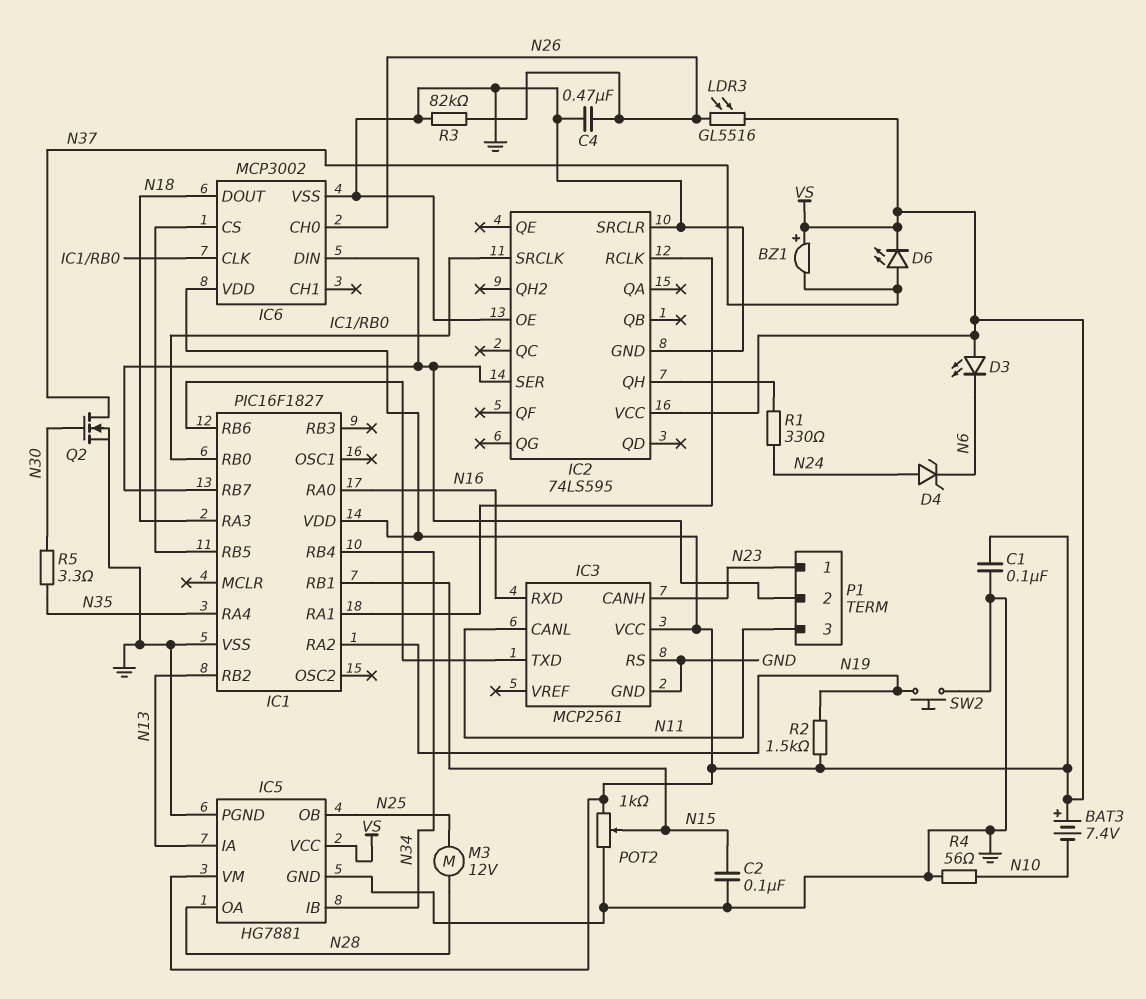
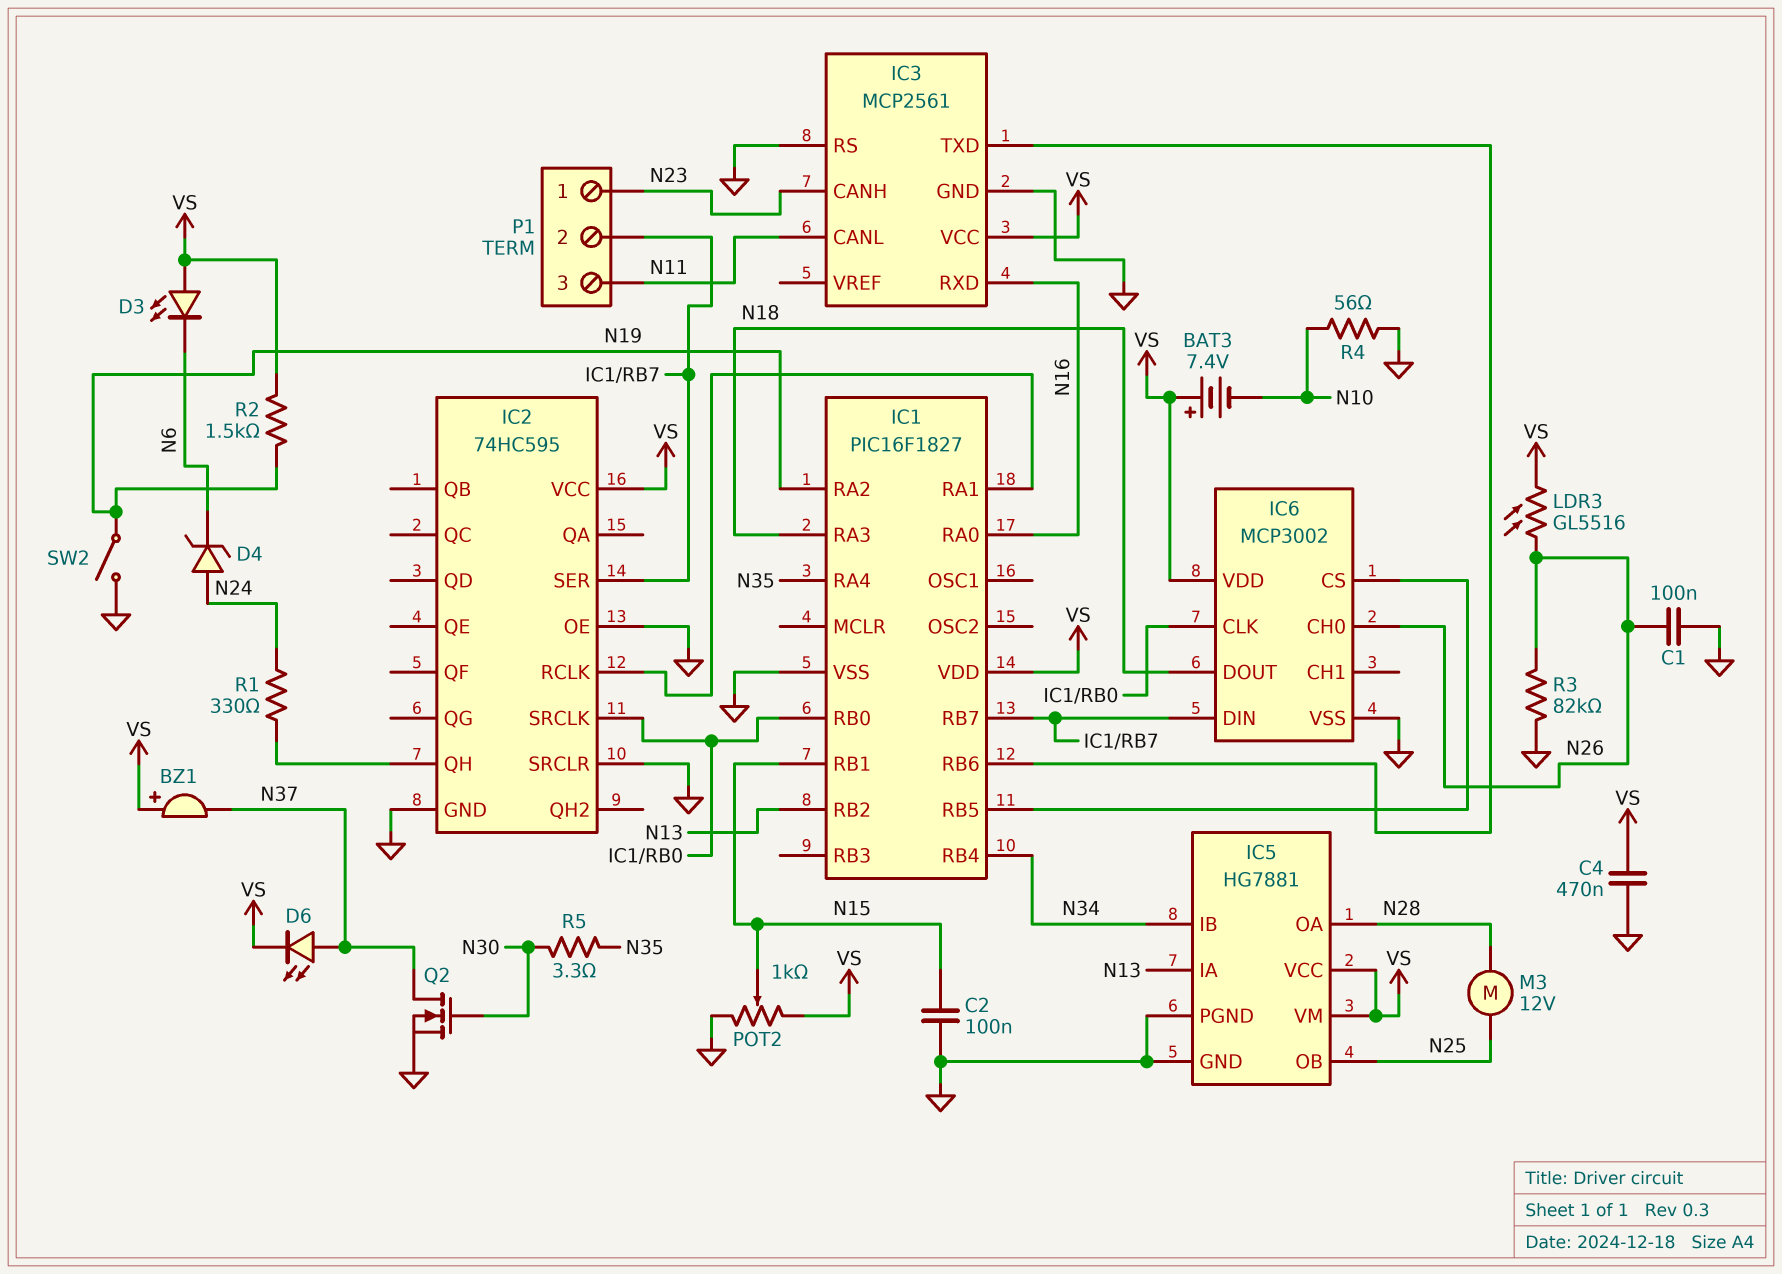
C1: 100nF (GND, VS) -> 100nF (GND, N26)
C4: 470nF (GND, N26) -> 470nF (GND, VS)
IC2: 74LS595 -> 74HC595
SW2: button (GND, N19) -> switch (GND, N19)

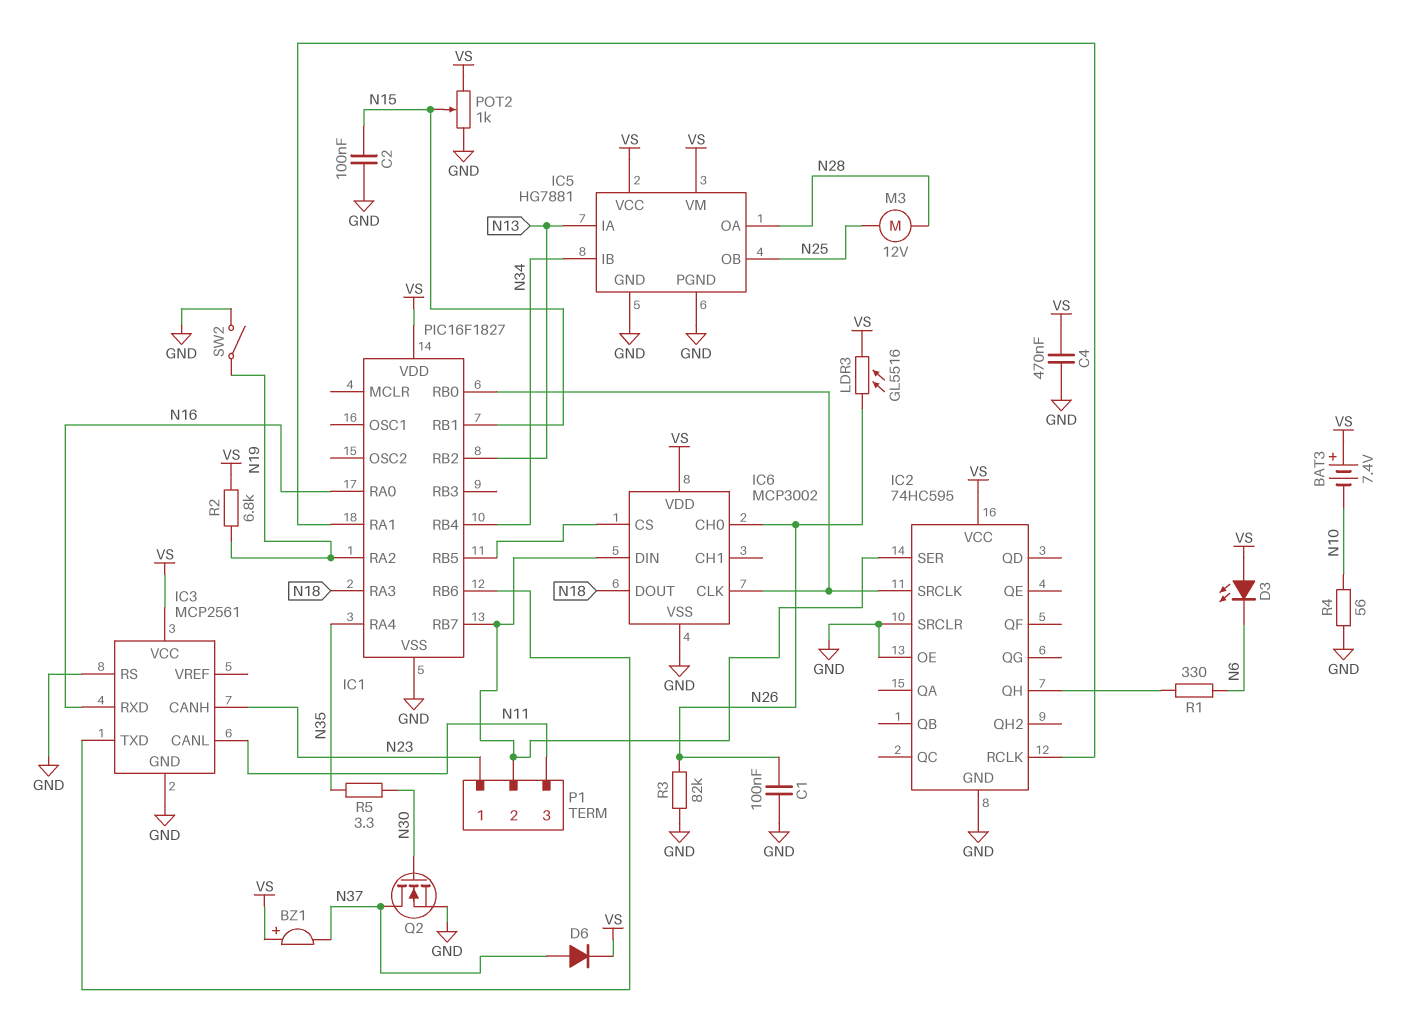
D4: zener (A N24, K N6) -> none
D6: LED (A N37, K VS) -> diode (A N37, K VS)
R1: 330 (IC2/QH, N24) -> 330 (IC2/QH, N6)
R2: 1.5k (N19, VS) -> 6.8k (N19, VS)

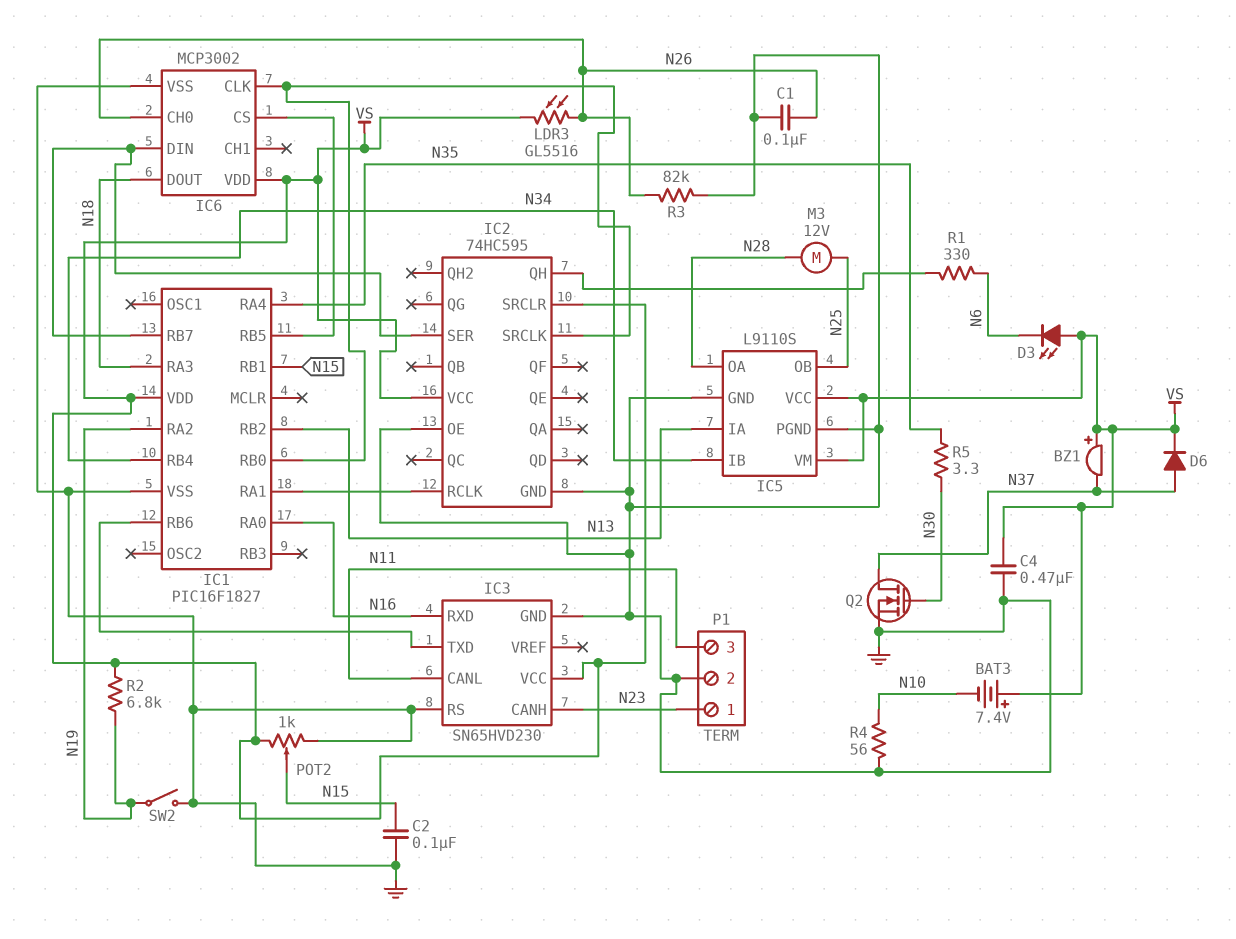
IC2 pin SRCLR: GND -> VS
IC3: MCP2561 -> SN65HVD230
IC5: HG7881 -> L9110S
P1 pin 2: IC1/RB7 -> GND

